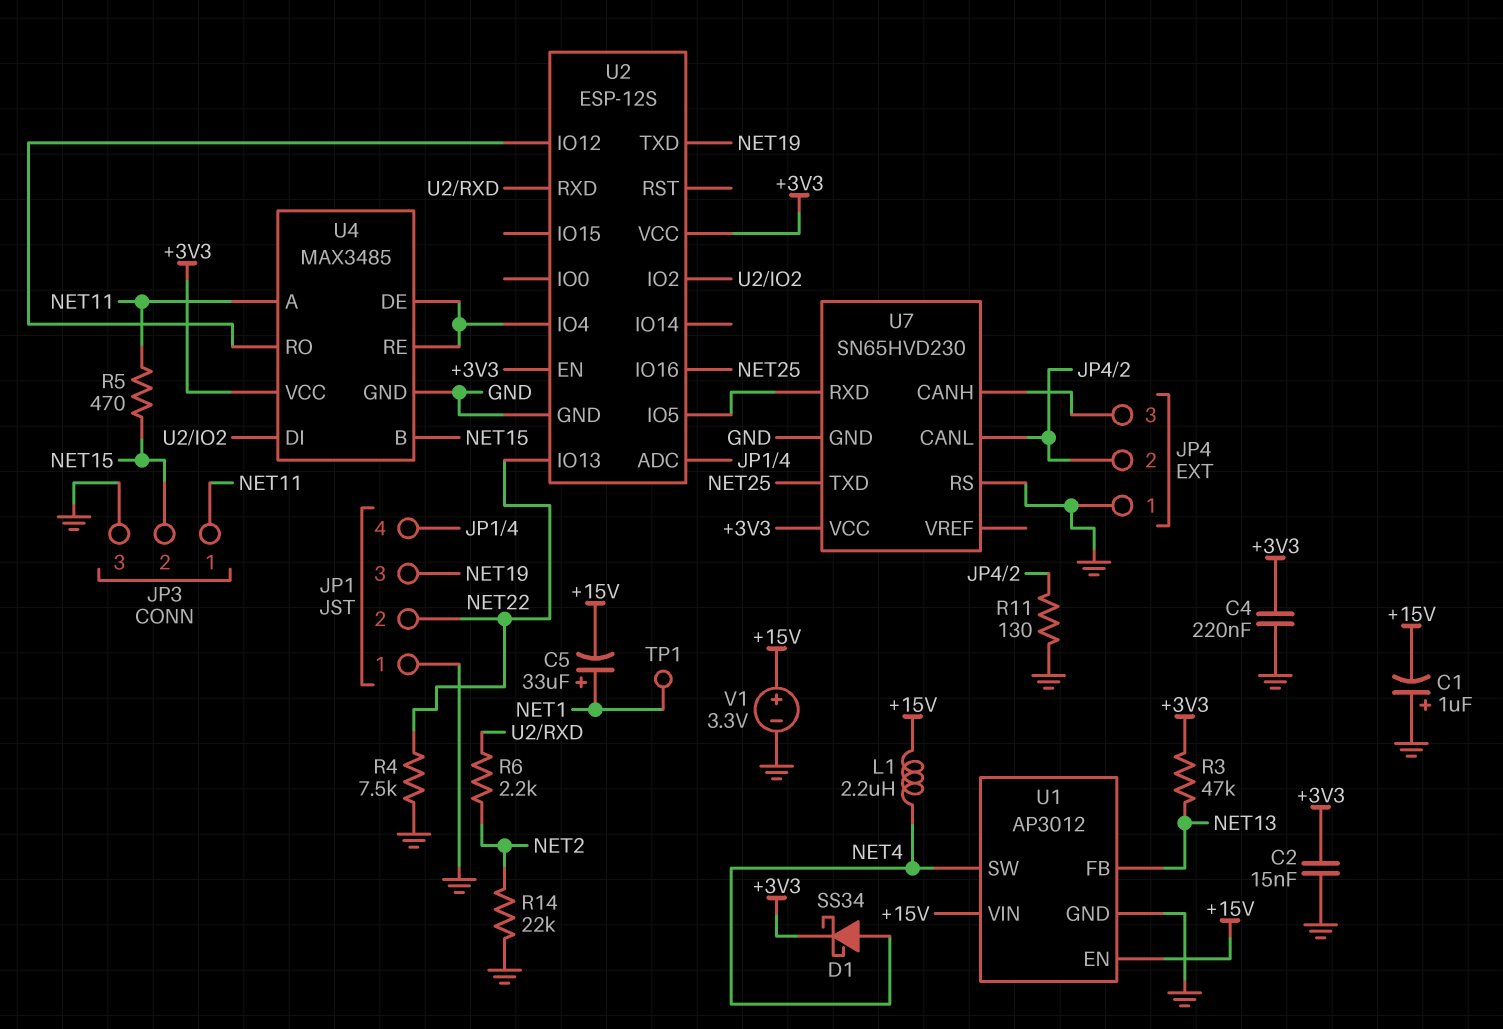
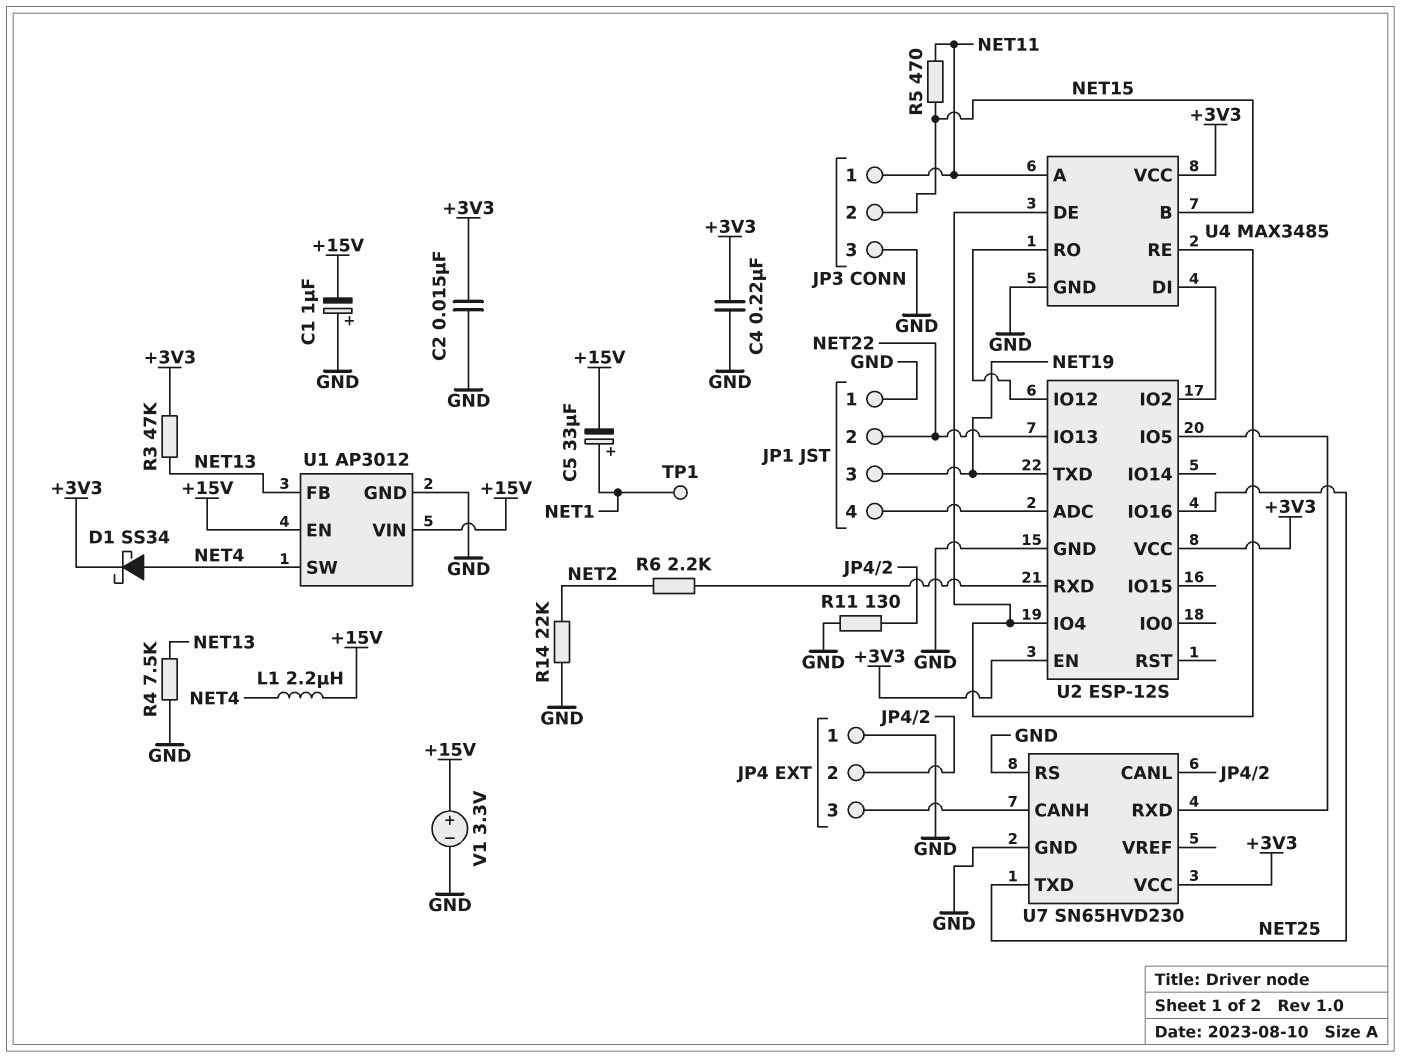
R4: 7.5k (GND, NET22) -> 7.5k (GND, NET13)

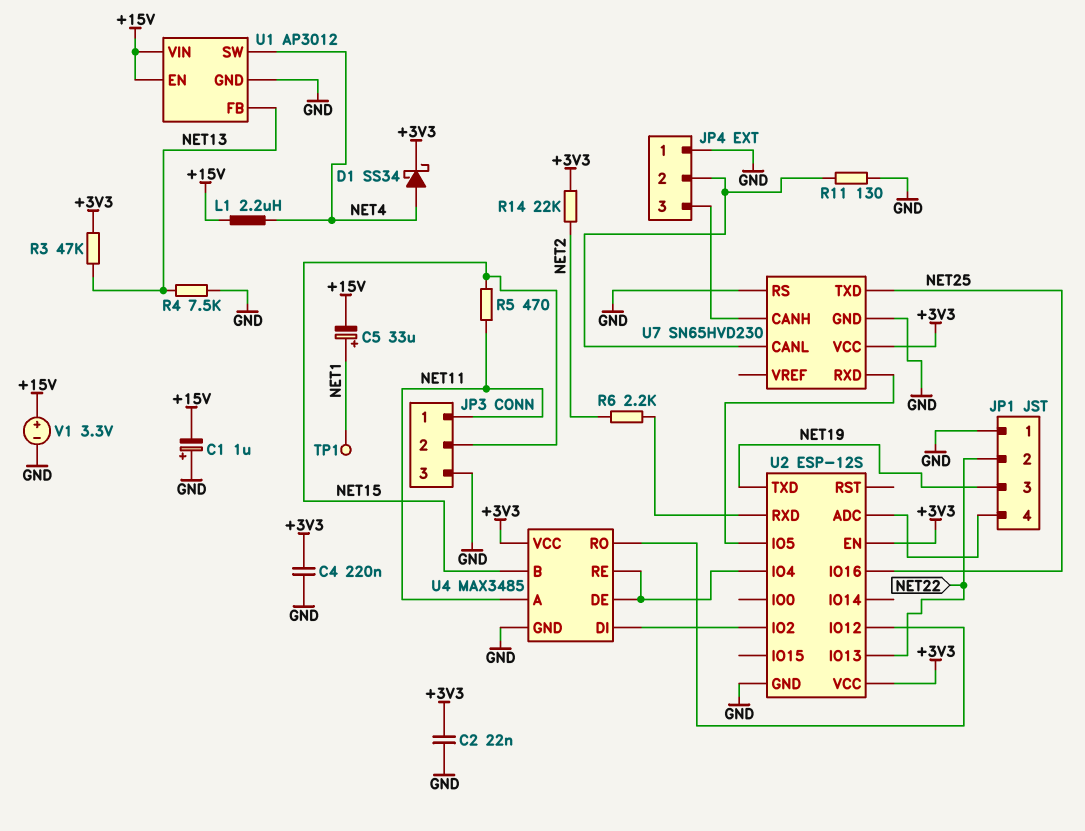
C2: 15nF (+3V3, GND) -> 22nF (+3V3, GND)
R14: 22k (GND, NET2) -> 22k (+3V3, NET2)

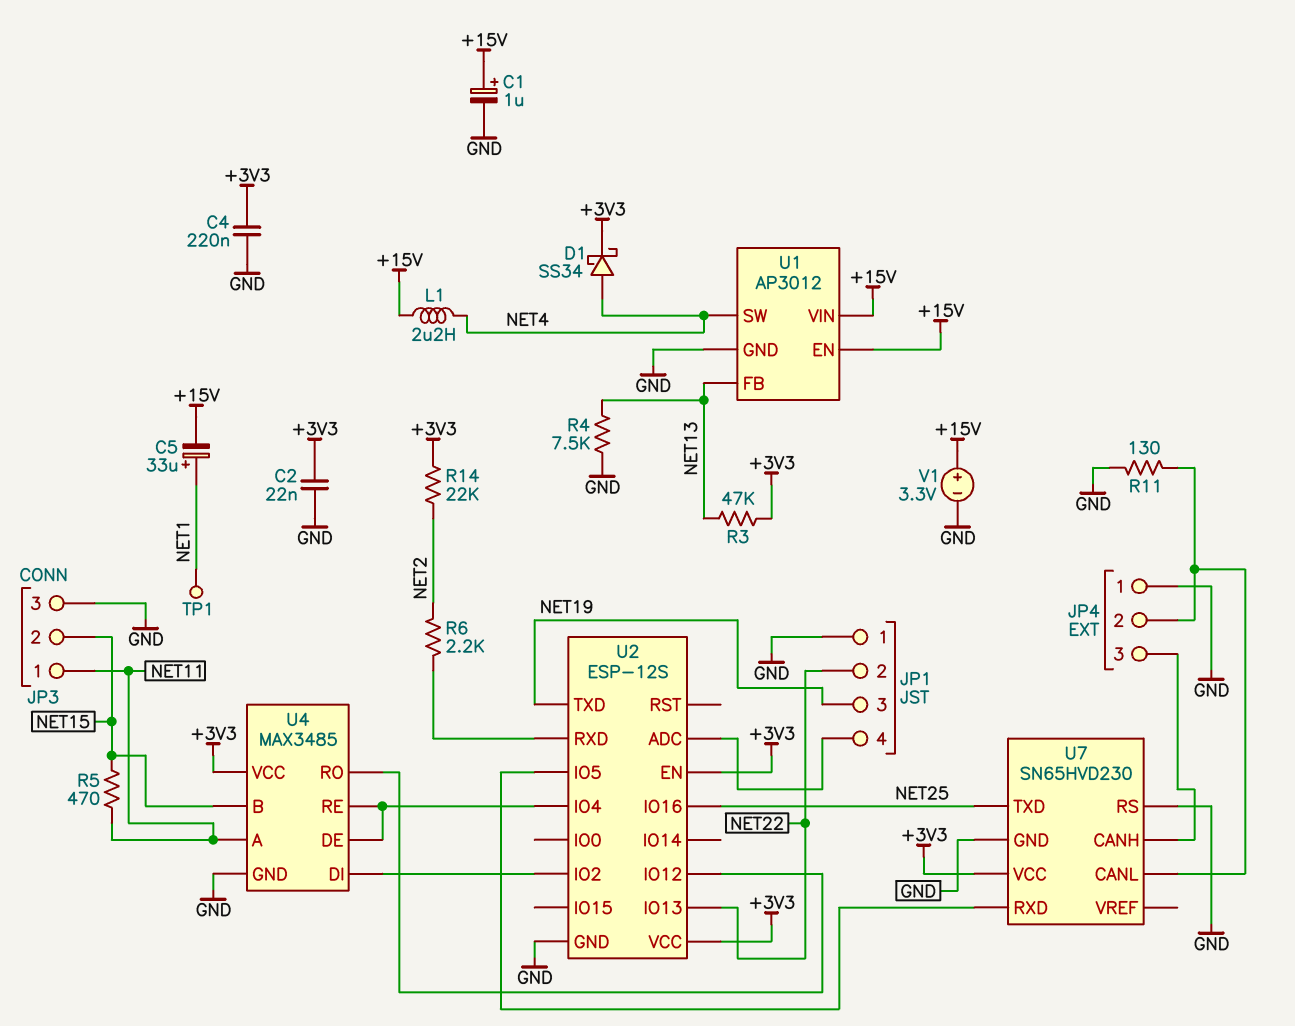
C1: 1uF (plus GND, minus +15V) -> 1uF (plus +15V, minus GND)

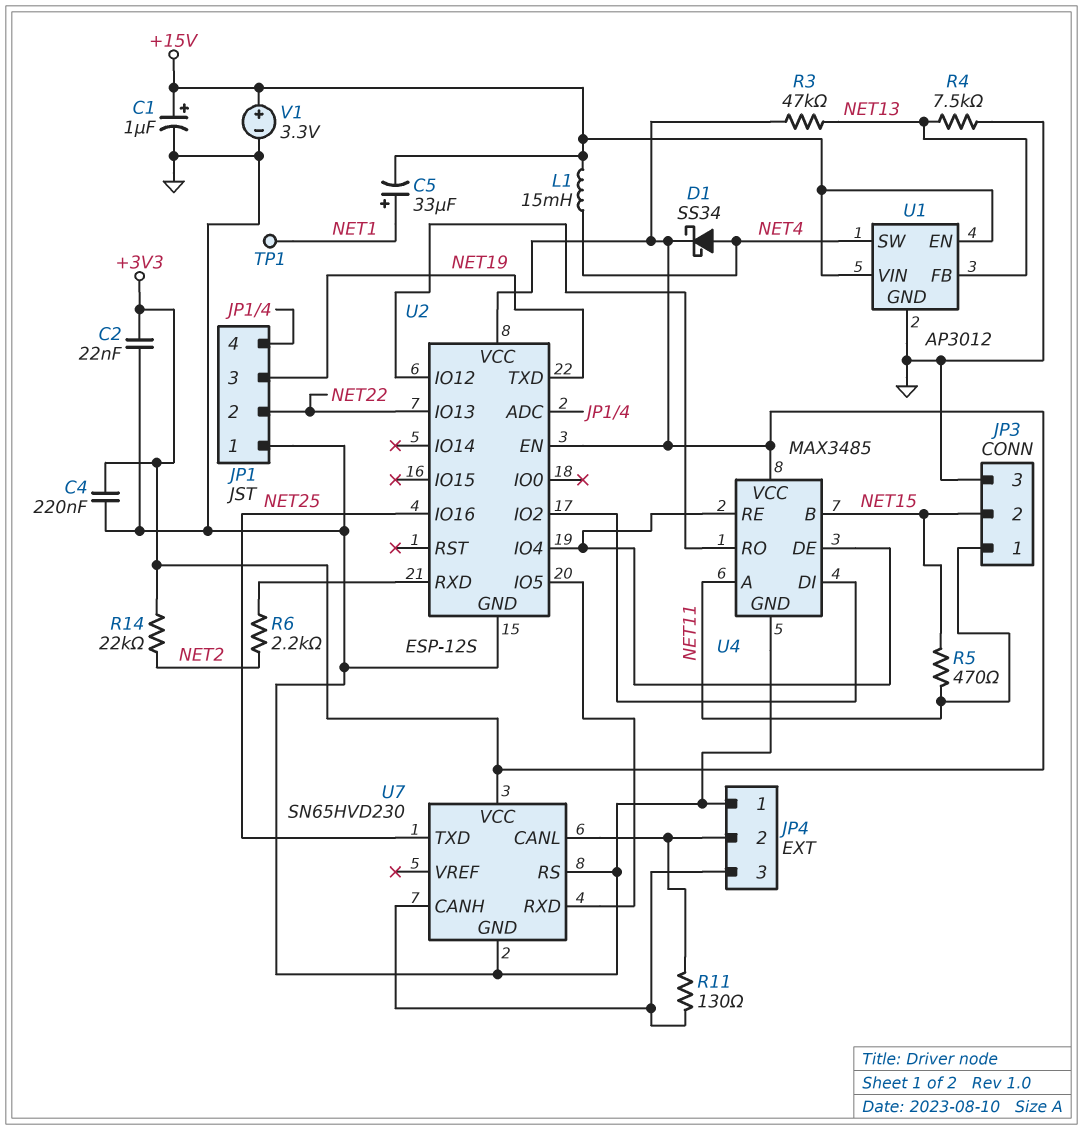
L1: 2.2uH (+15V, NET4) -> 15mH (+15V, NET4)
R11: 130 (GND, JP4/2) -> 130 (JP4/2, JP4/3)

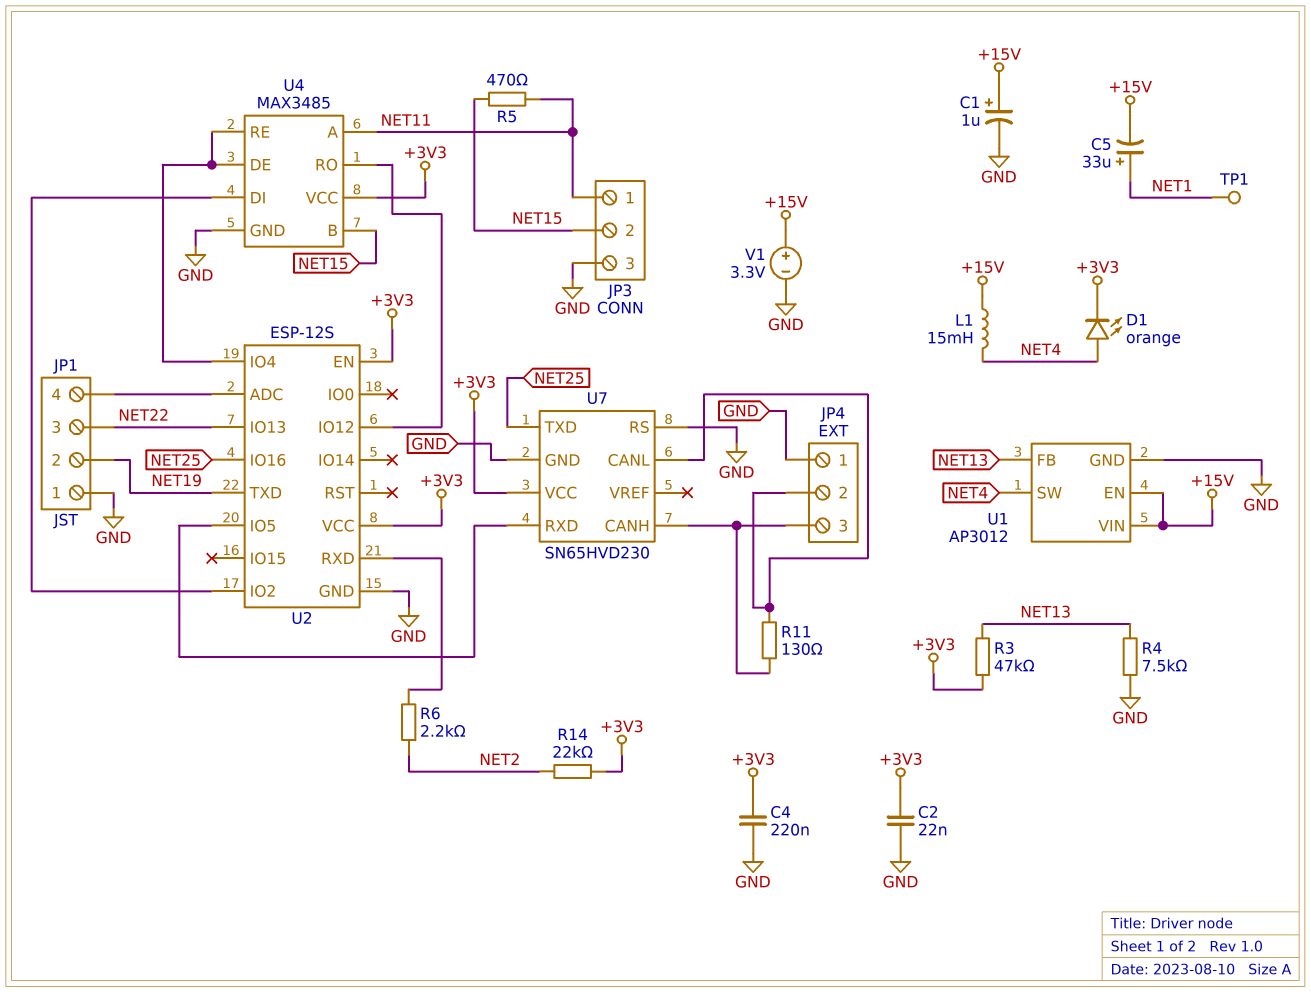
D1: schottky SS34 (A NET4, K +3V3) -> LED orange (A NET4, K +3V3)
JP1 pin 2: NET22 -> NET19
JP1 pin 3: NET19 -> NET22

